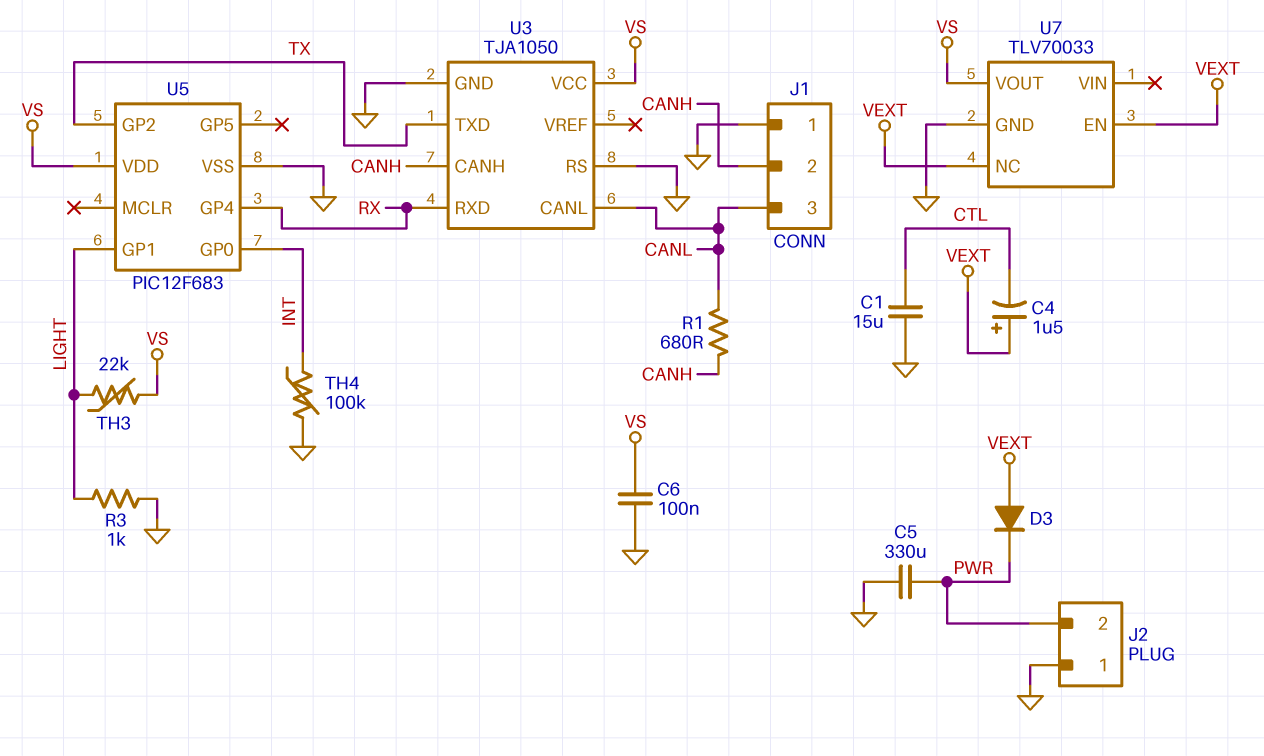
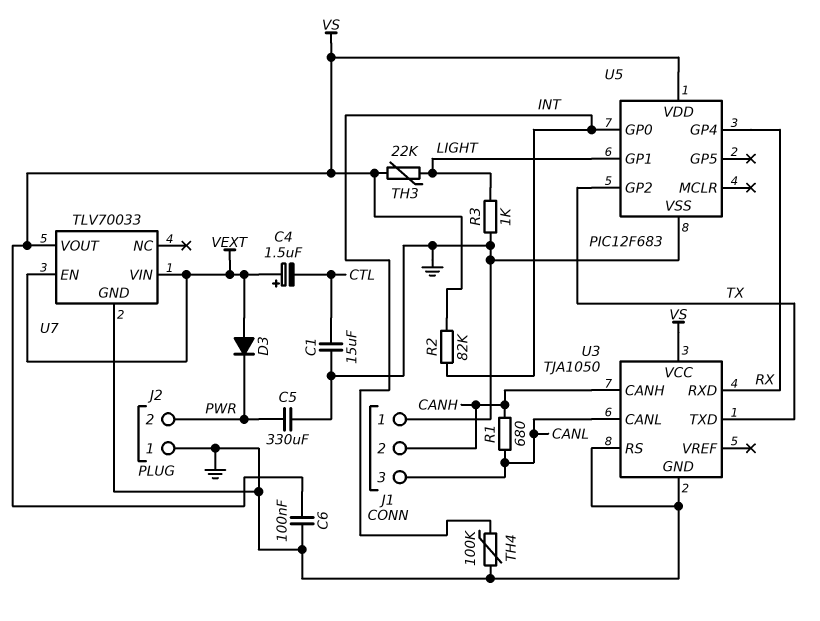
R2: none -> 82k (INT, VS)
U7 pin NC: VEXT -> none
U7 pin VIN: none -> VEXT

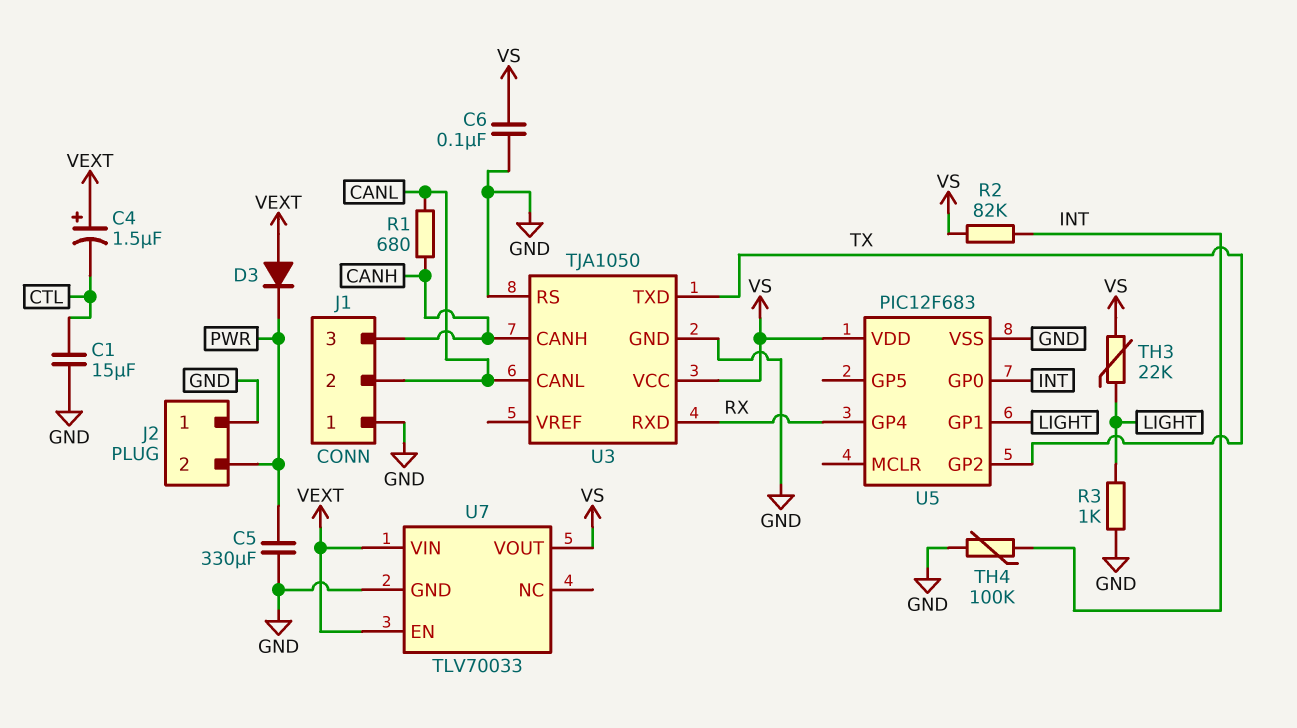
J1 pin 2: CANH -> CANL
J1 pin 3: CANL -> CANH

